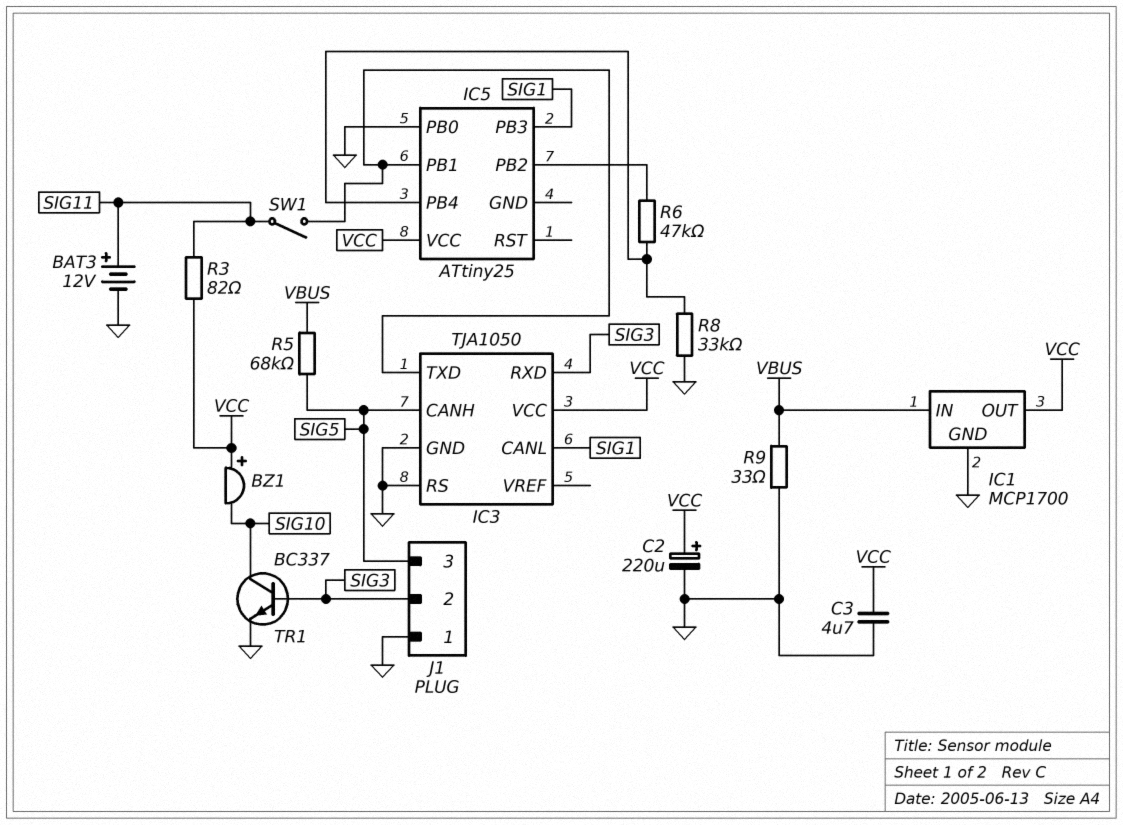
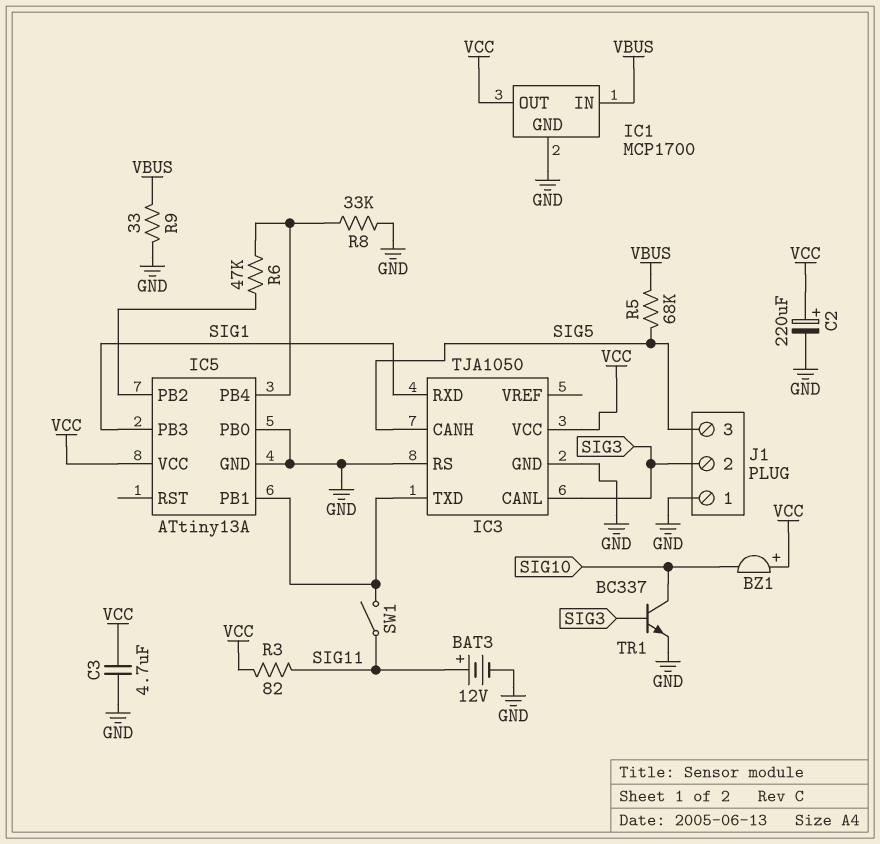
IC3 pin CANL: SIG1 -> SIG3
IC3 pin RXD: SIG3 -> SIG1
IC5: ATtiny25 -> ATtiny13A
IC5 pin GND: none -> GND

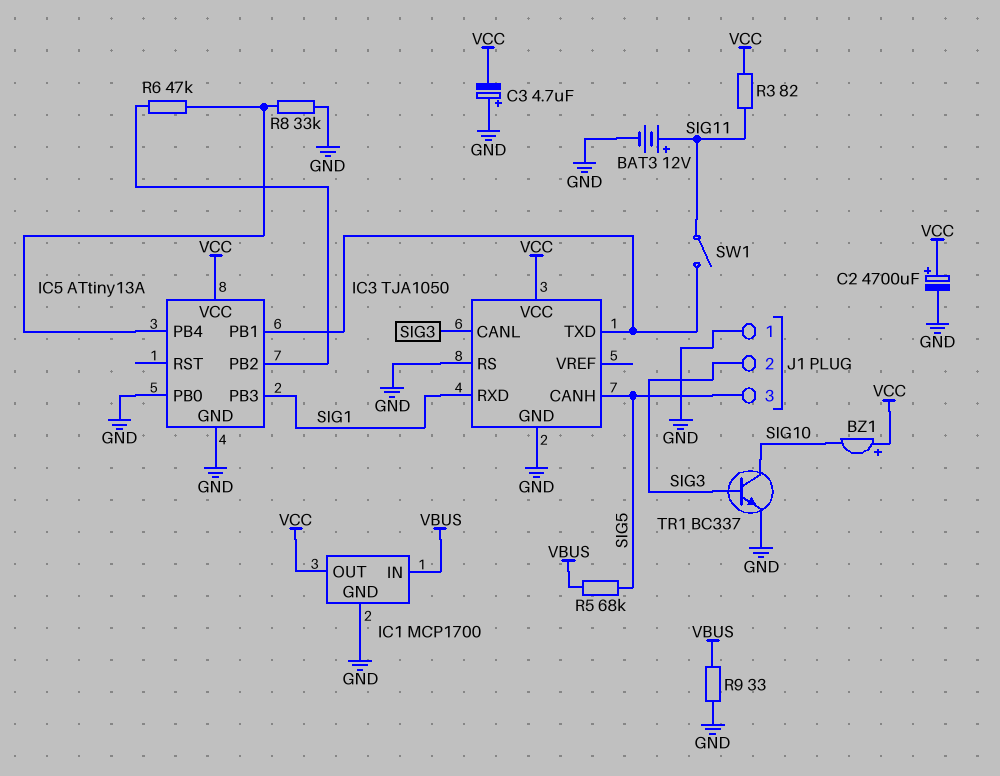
C2: 220uF (plus VCC, minus GND) -> 4700uF (plus VCC, minus GND)
C3: 4.7uF (GND, VCC) -> 4.7uF (plus GND, minus VCC)

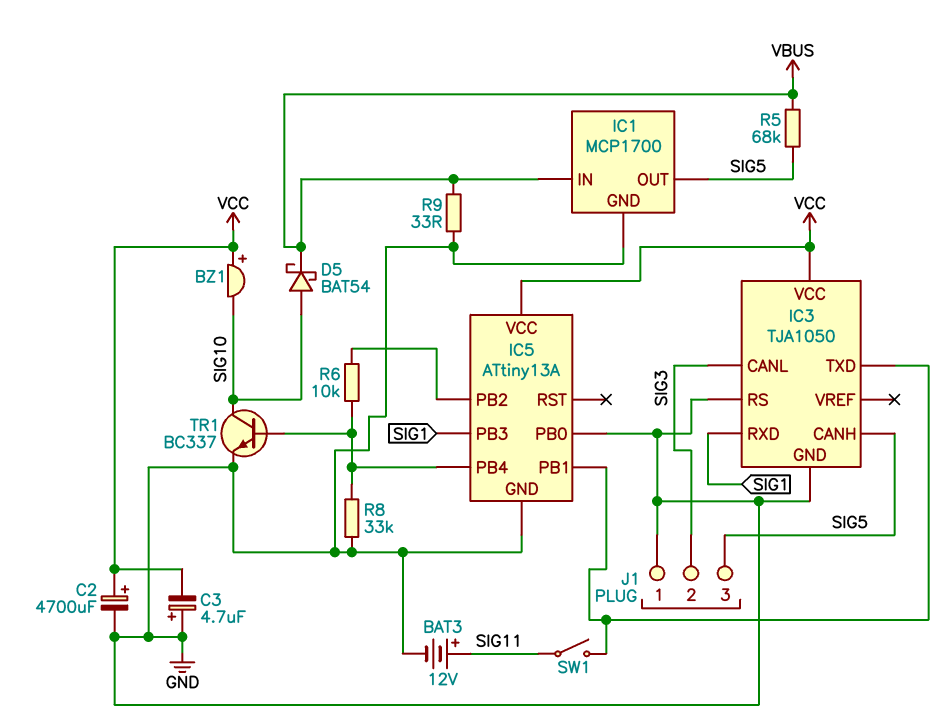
D5: none -> schottky BAT54 (A SIG10, K VBUS)
IC1 pin OUT: VCC -> SIG5
R3: 82 (SIG11, VCC) -> none
R6: 47k (IC5/PB2, IC5/PB4) -> 10k (IC5/PB2, IC5/PB4)
TR1: NPN BC337 (B SIG3, C SIG10, E GND) -> NPN BC337 (B IC5/PB4, C SIG10, E GND)

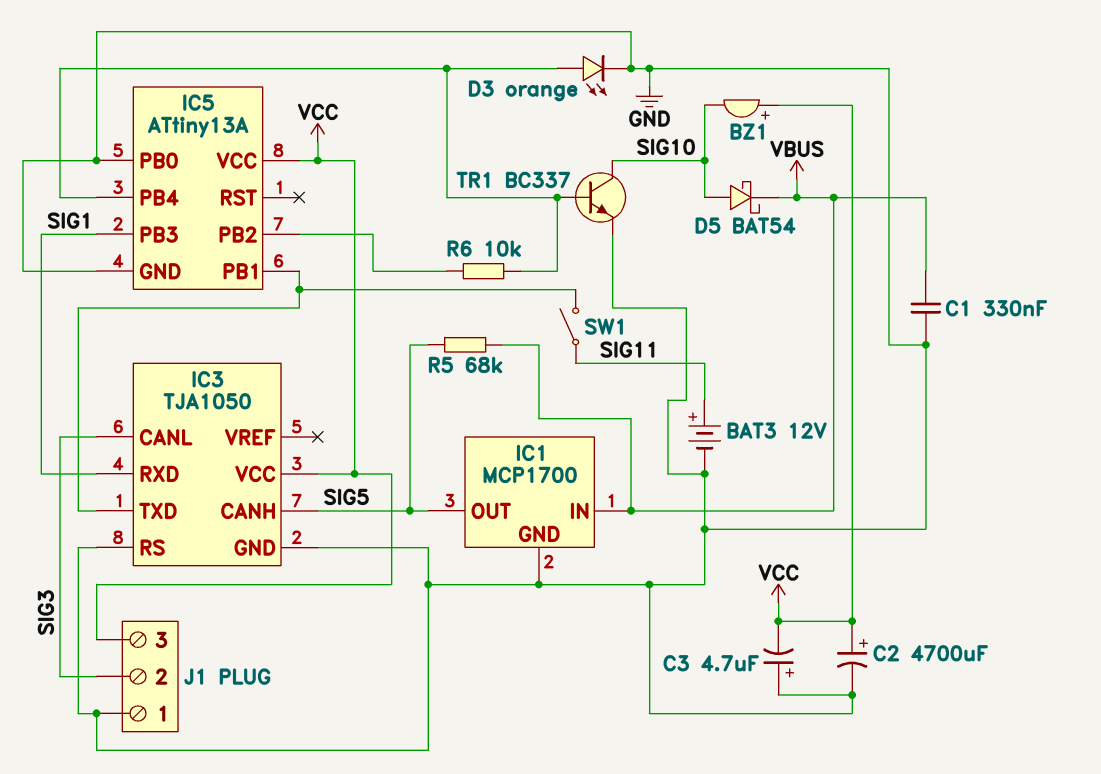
C1: none -> 330nF (GND, VBUS)
D3: none -> LED orange (A IC5/PB4, K GND)
J1 pin 3: SIG5 -> VCC
R8: 33k (GND, IC5/PB4) -> none
R9: 33 (GND, VBUS) -> none

